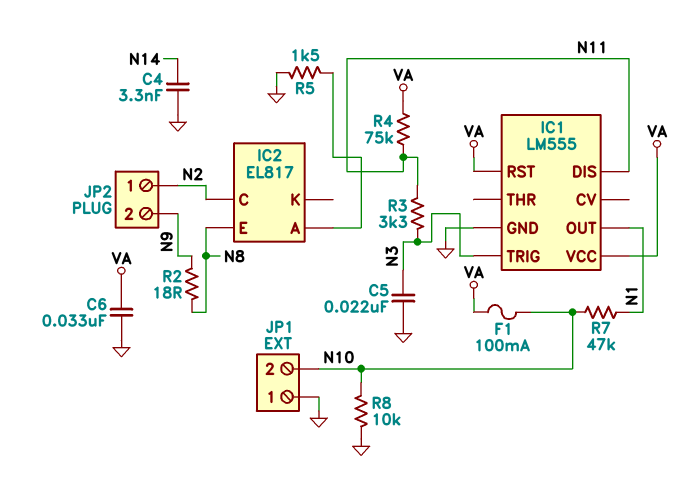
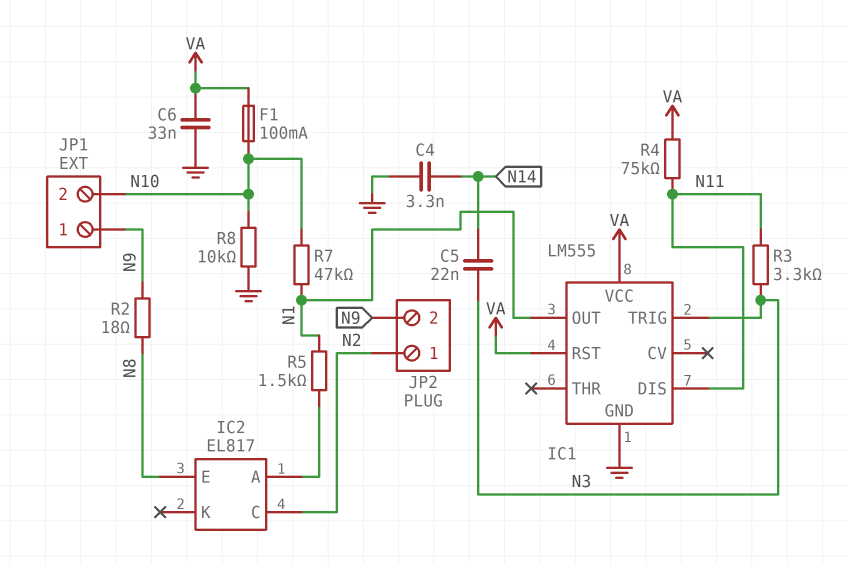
C5: 22nF (GND, N3) -> 22nF (N3, N14)
JP1 pin 1: GND -> N9
R5: 1.5k (GND, IC2/A) -> 1.5k (IC2/A, N1)

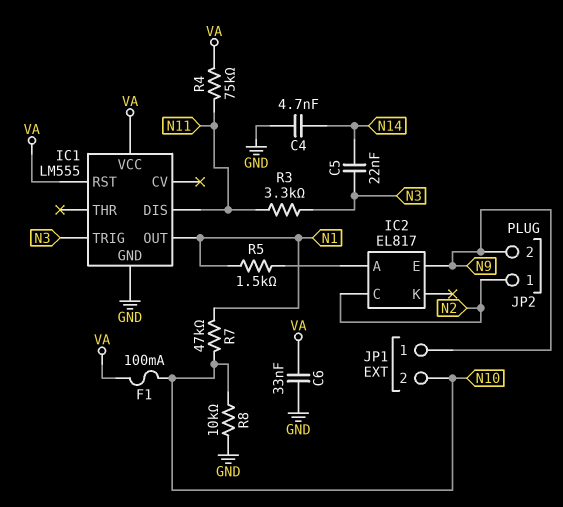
C4: 3.3nF (GND, N14) -> 4.7nF (GND, N14)
IC2 pin E: N8 -> N9
R2: 18 (N8, N9) -> none

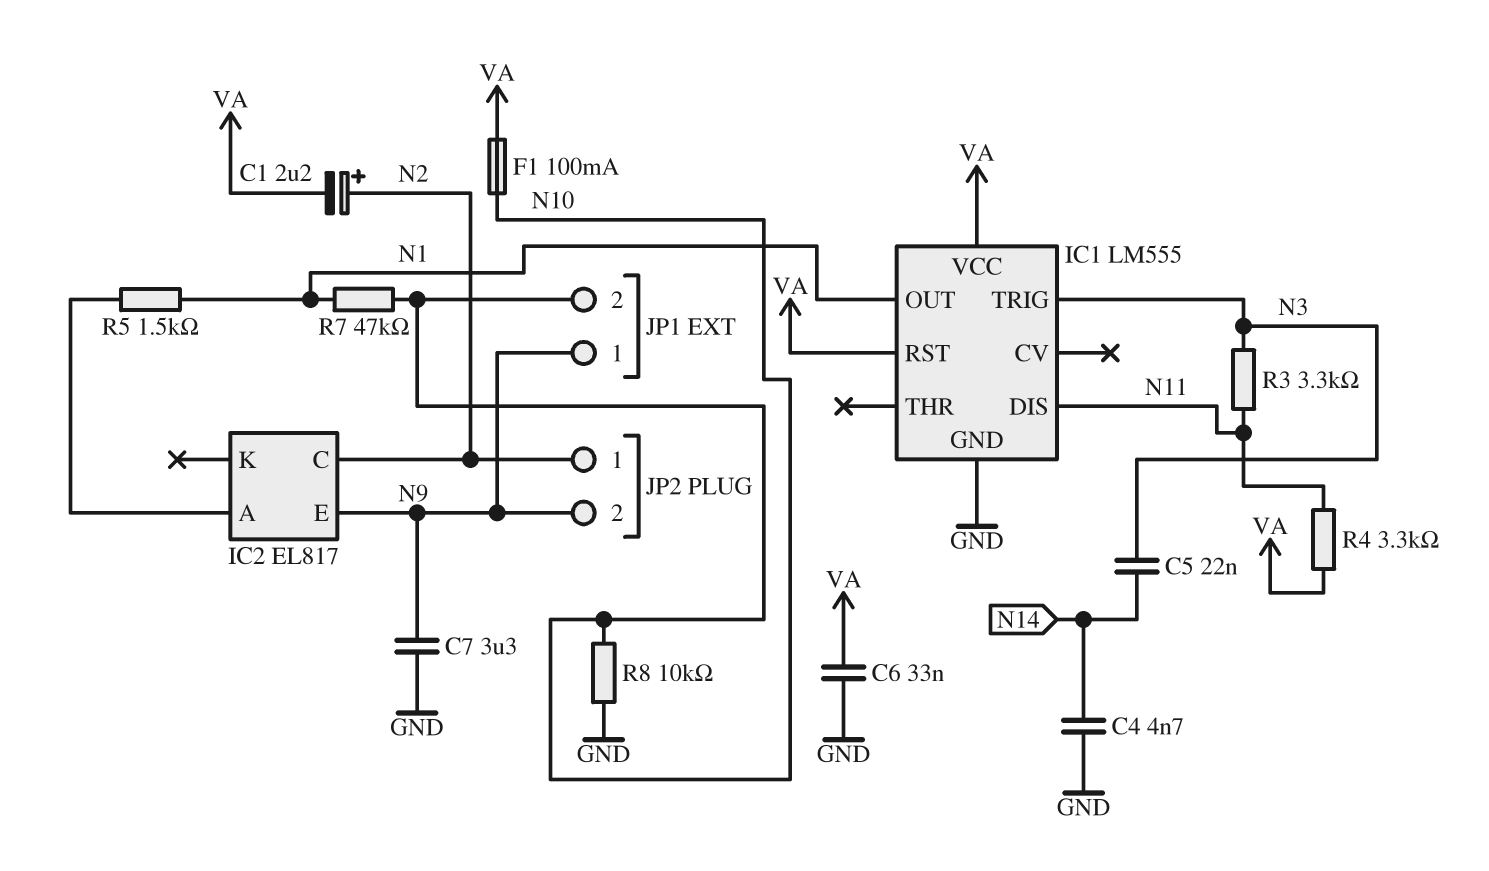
C1: none -> 2.2uF (plus N2, minus VA)
C7: none -> 3.3uF (GND, N9)
R4: 75k (N11, VA) -> 3.3k (N11, VA)

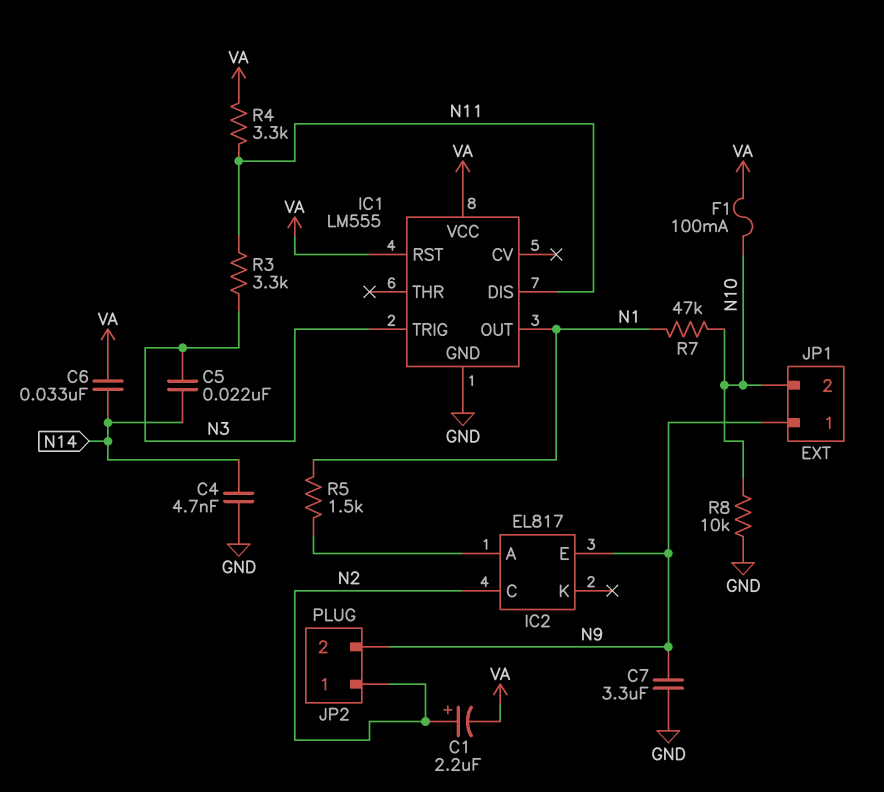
C6: 33nF (GND, VA) -> 33nF (N14, VA)

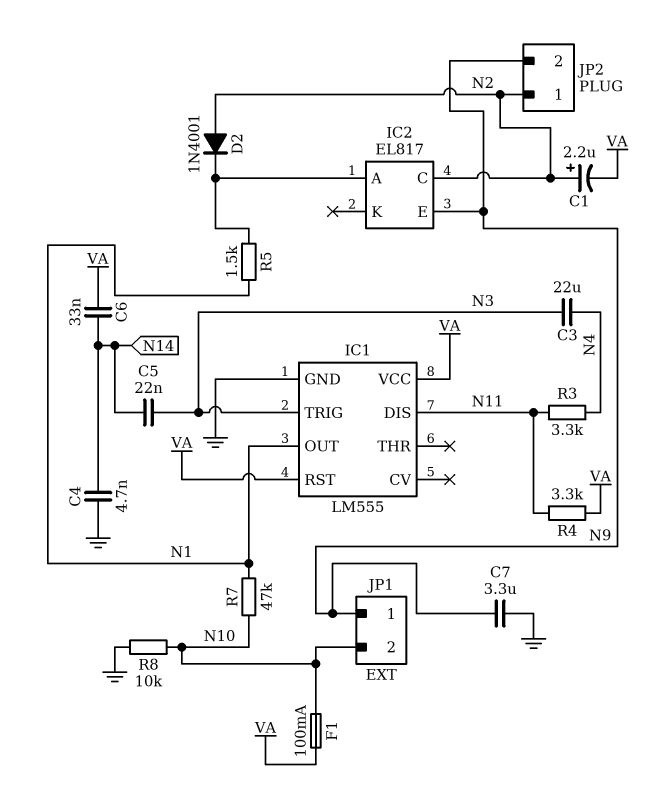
C3: none -> 22uF (N3, N4)
D2: none -> diode 1N4001 (A N2, K IC2/A)
R3: 3.3k (N3, N11) -> 3.3k (N4, N11)

